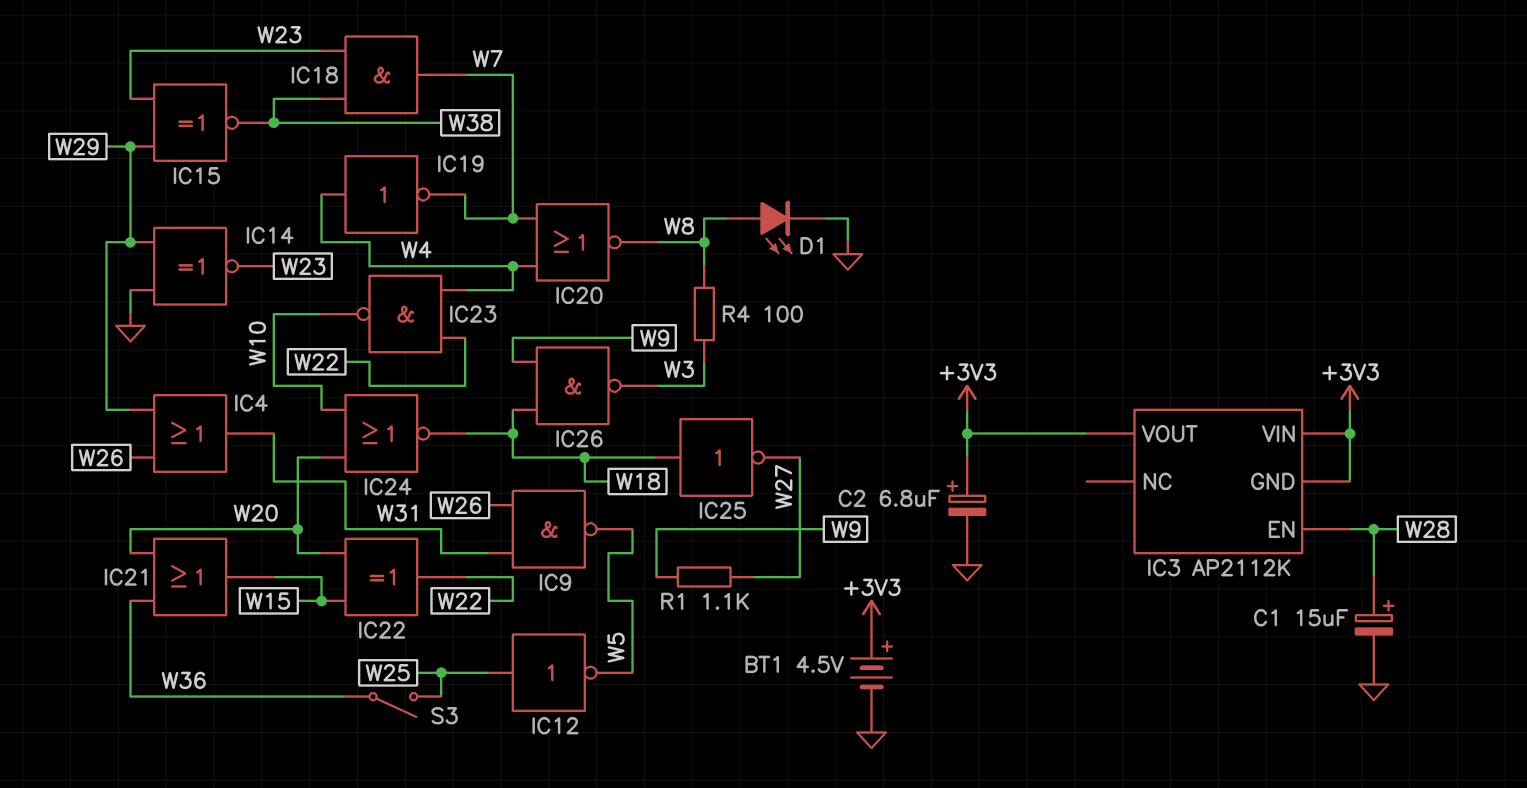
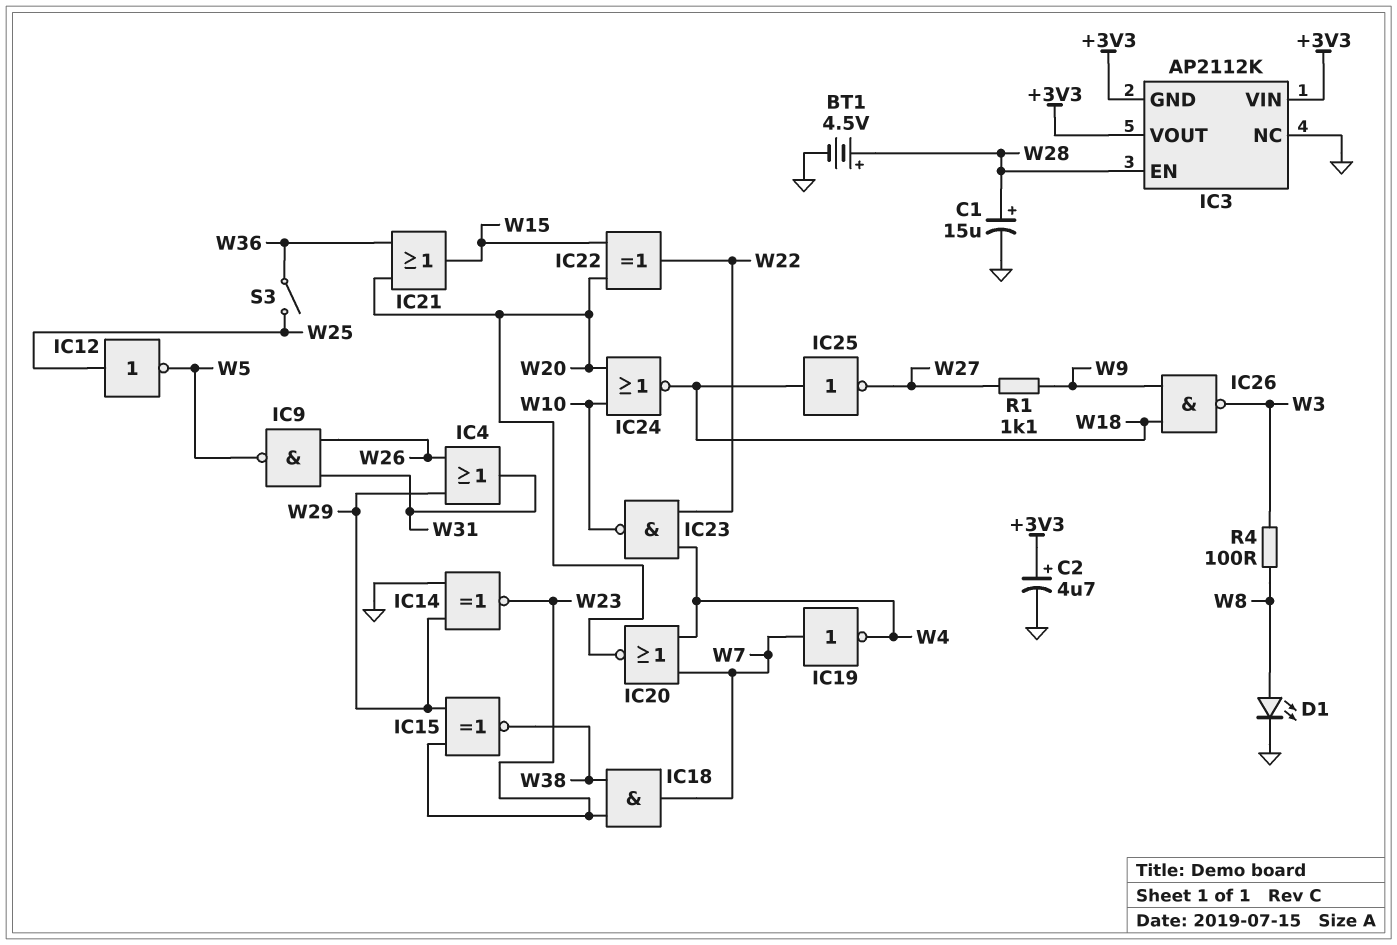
BT1: 4.5V (plus +3V3, minus GND) -> 4.5V (plus W28, minus GND)
C2: 6.8uF (plus +3V3, minus GND) -> 4.7uF (plus +3V3, minus GND)
IC3 pin NC: none -> GND
IC19: NOT (in W4, out W7) -> NOT (in W7, out W4)
IC20: NOR (in W4, in W7, out W8) -> NOR (in W4, in W7, out W20)

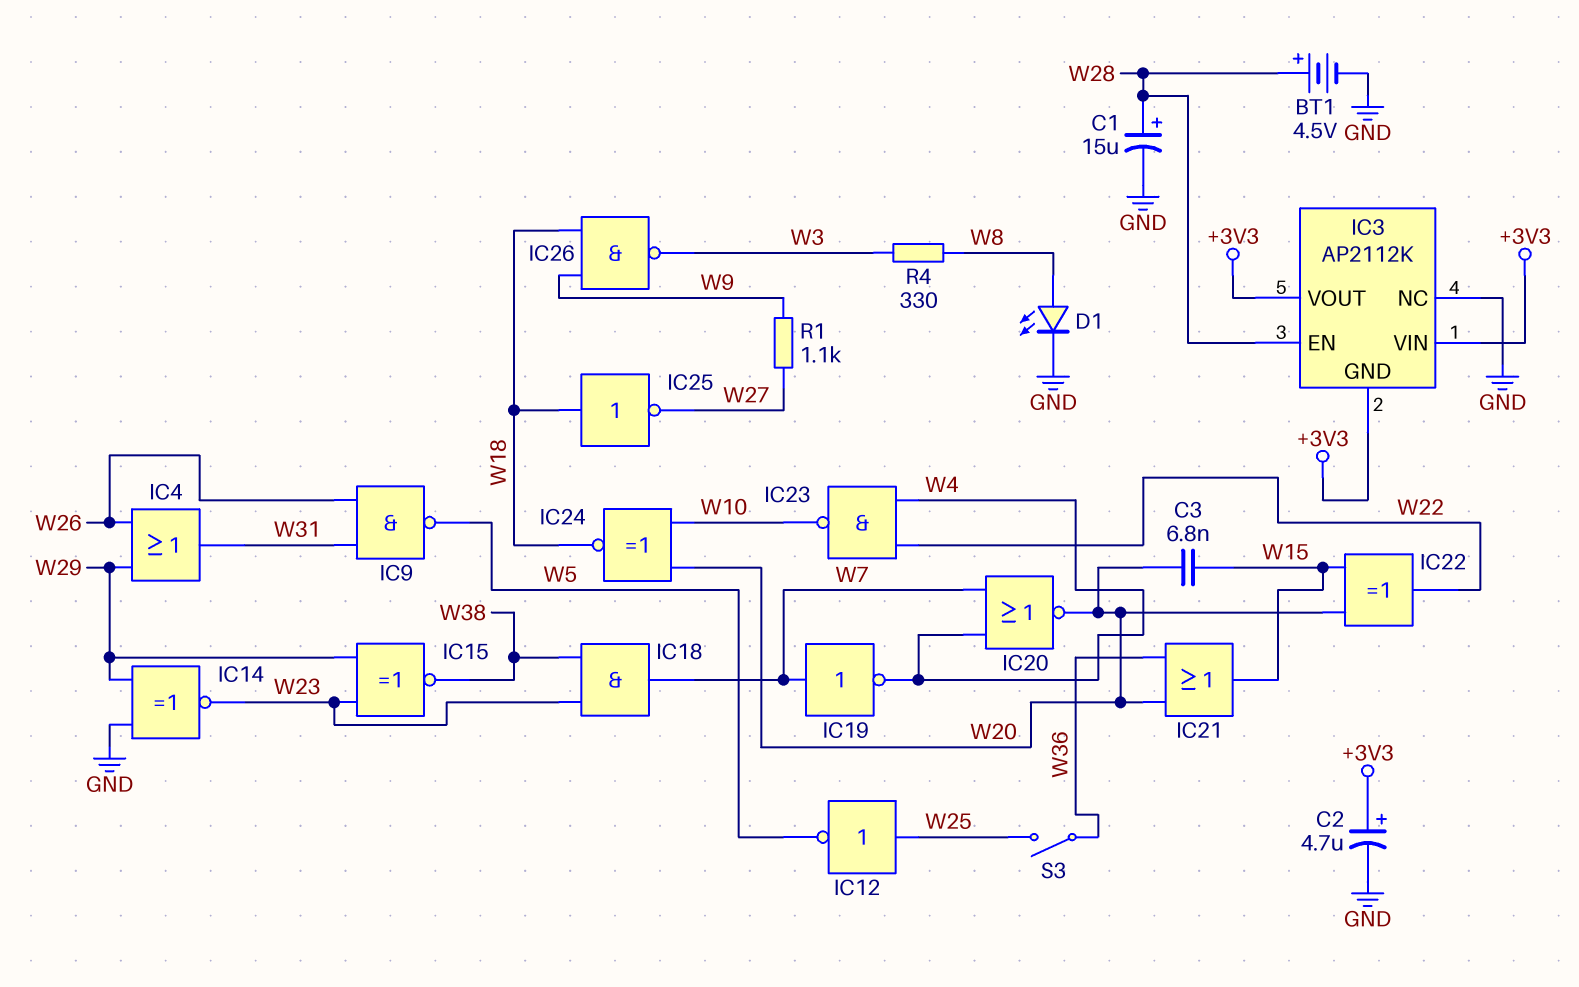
C3: none -> 6.8nF (W15, W20)
IC24: NOR (in W10, in W20, out W18) -> XNOR (in W10, in W20, out W18)
R4: 100 (W3, W8) -> 330 (W3, W8)

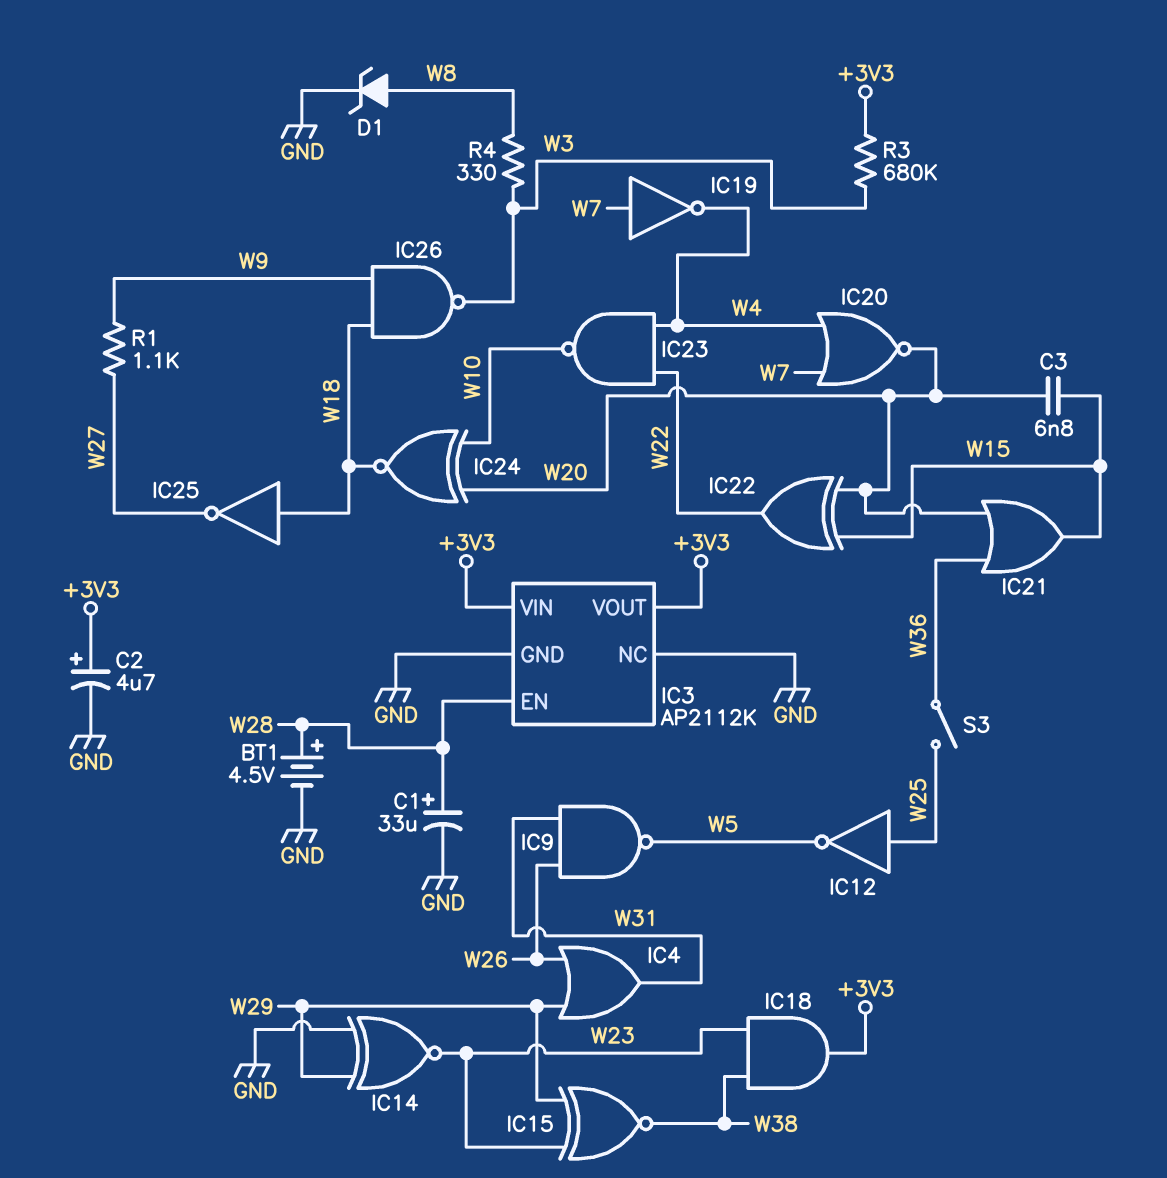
C1: 15uF (plus W28, minus GND) -> 33uF (plus W28, minus GND)
D1: LED (A W8, K GND) -> zener (A W8, K GND)
IC3 pin GND: +3V3 -> GND
IC18: AND (in W23, in W38, out W7) -> AND (in W23, in W38, out +3V3)
R3: none -> 680k (+3V3, W3)

